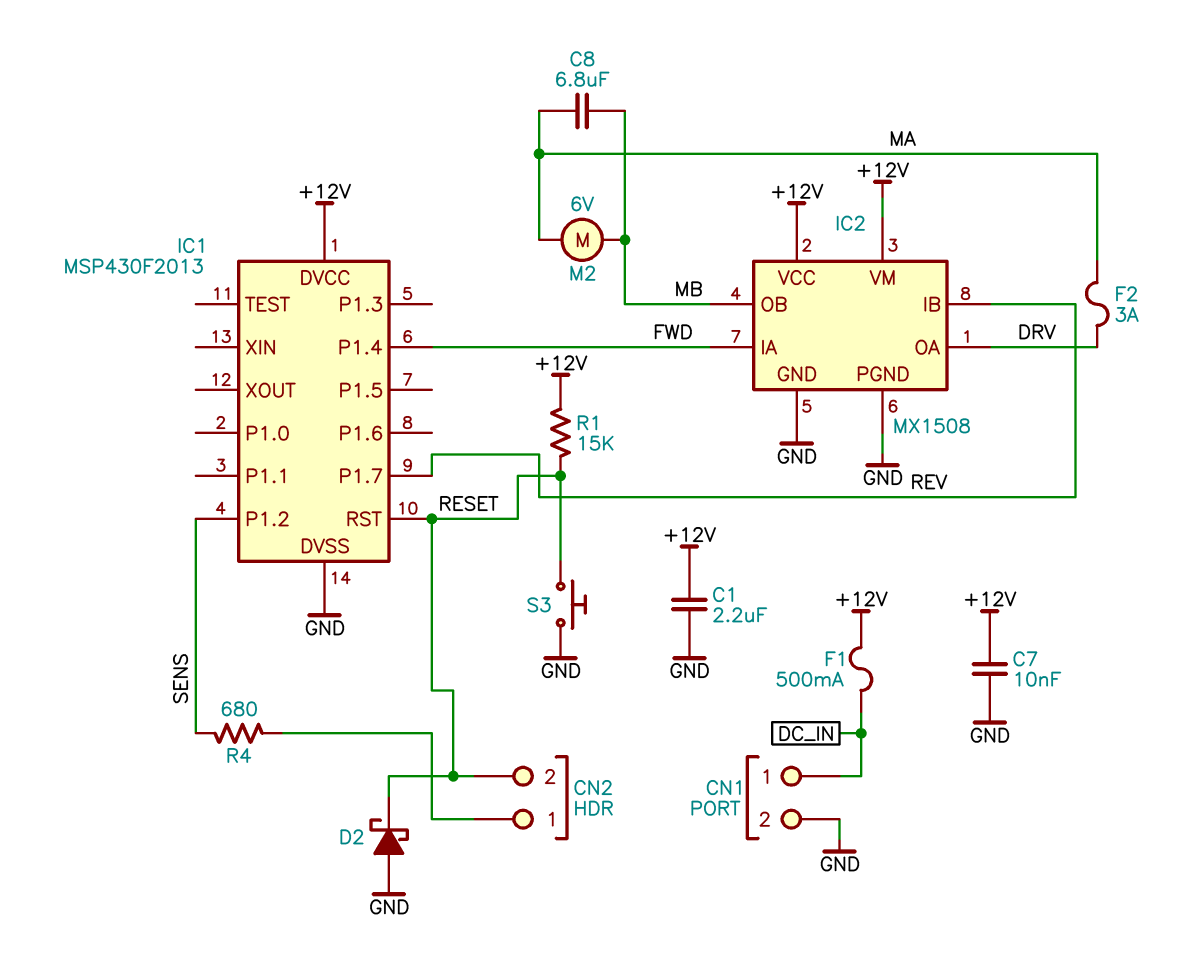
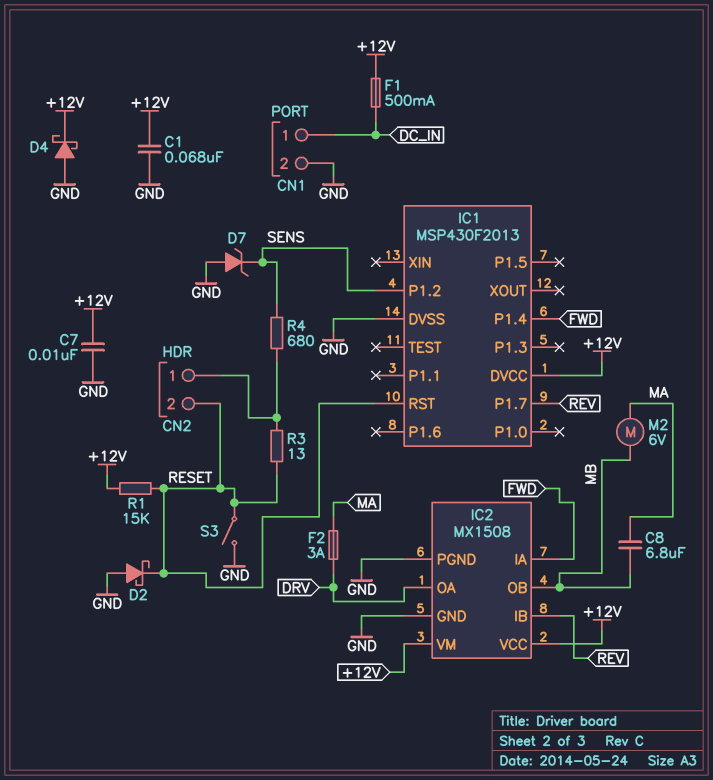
C1: 2.2uF (+12V, GND) -> 68nF (+12V, GND)
D4: none -> schottky (A GND, K +12V)
D7: none -> zener (A GND, K SENS)
R3: none -> 13 (CN2/1, RESET)
S3: button (GND, RESET) -> switch (GND, RESET)

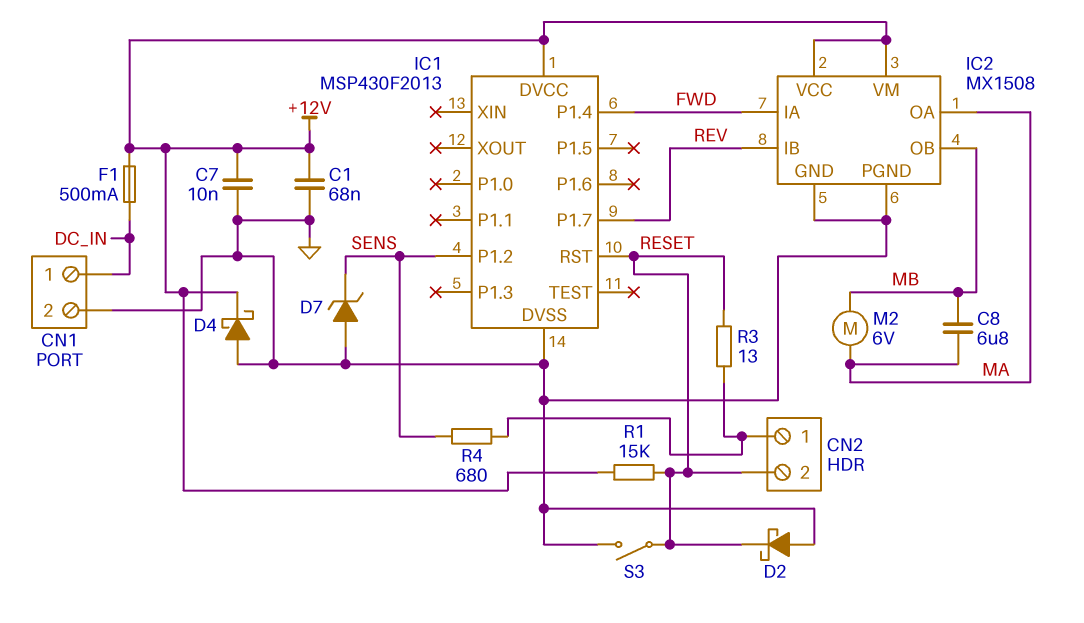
F2: 3A (DRV, MA) -> none
IC2 pin OA: DRV -> MA

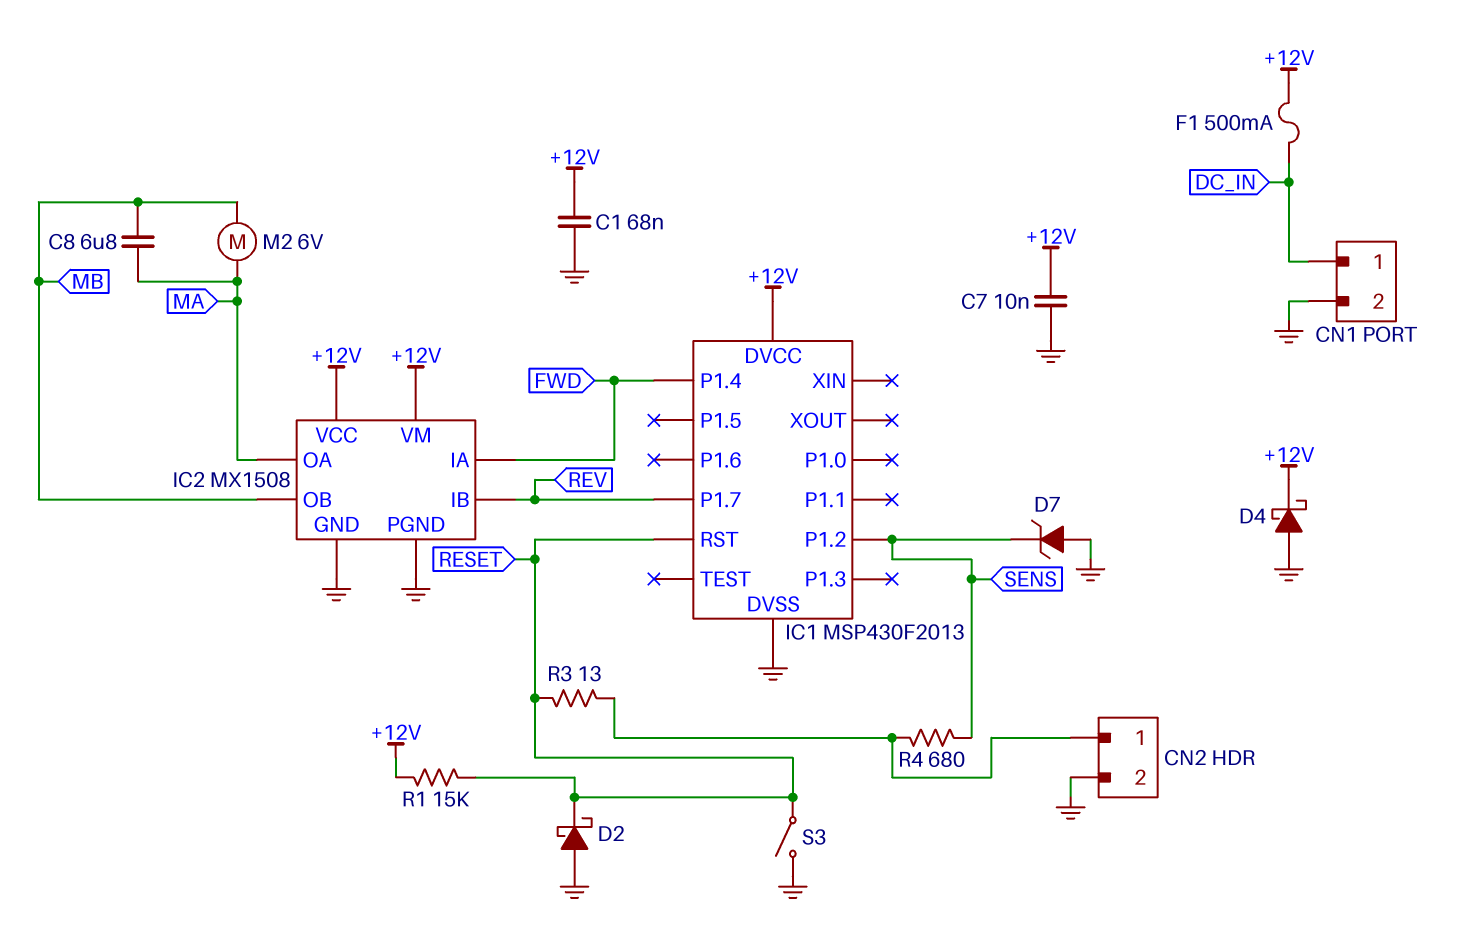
CN2 pin 2: RESET -> GND

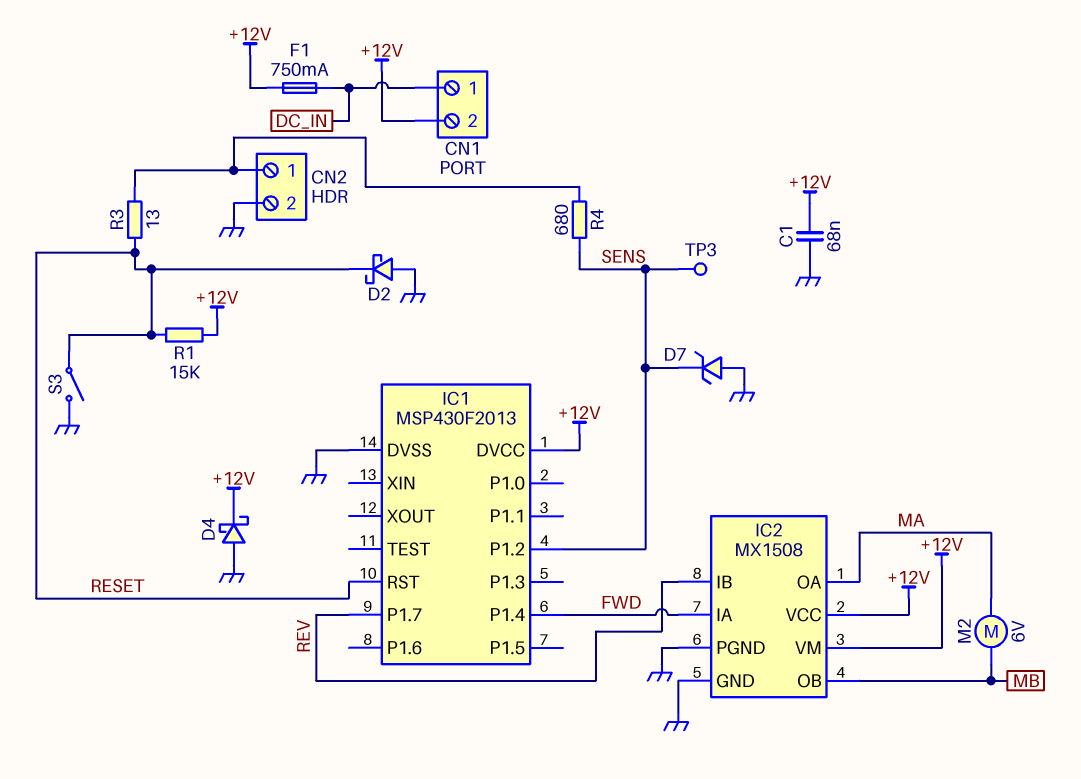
C7: 10nF (+12V, GND) -> none
C8: 6.8uF (MA, MB) -> none
CN1 pin 2: GND -> +12V
F1: 500mA (+12V, DC_IN) -> 750mA (+12V, DC_IN)
TP3: none -> test point (SENS)

